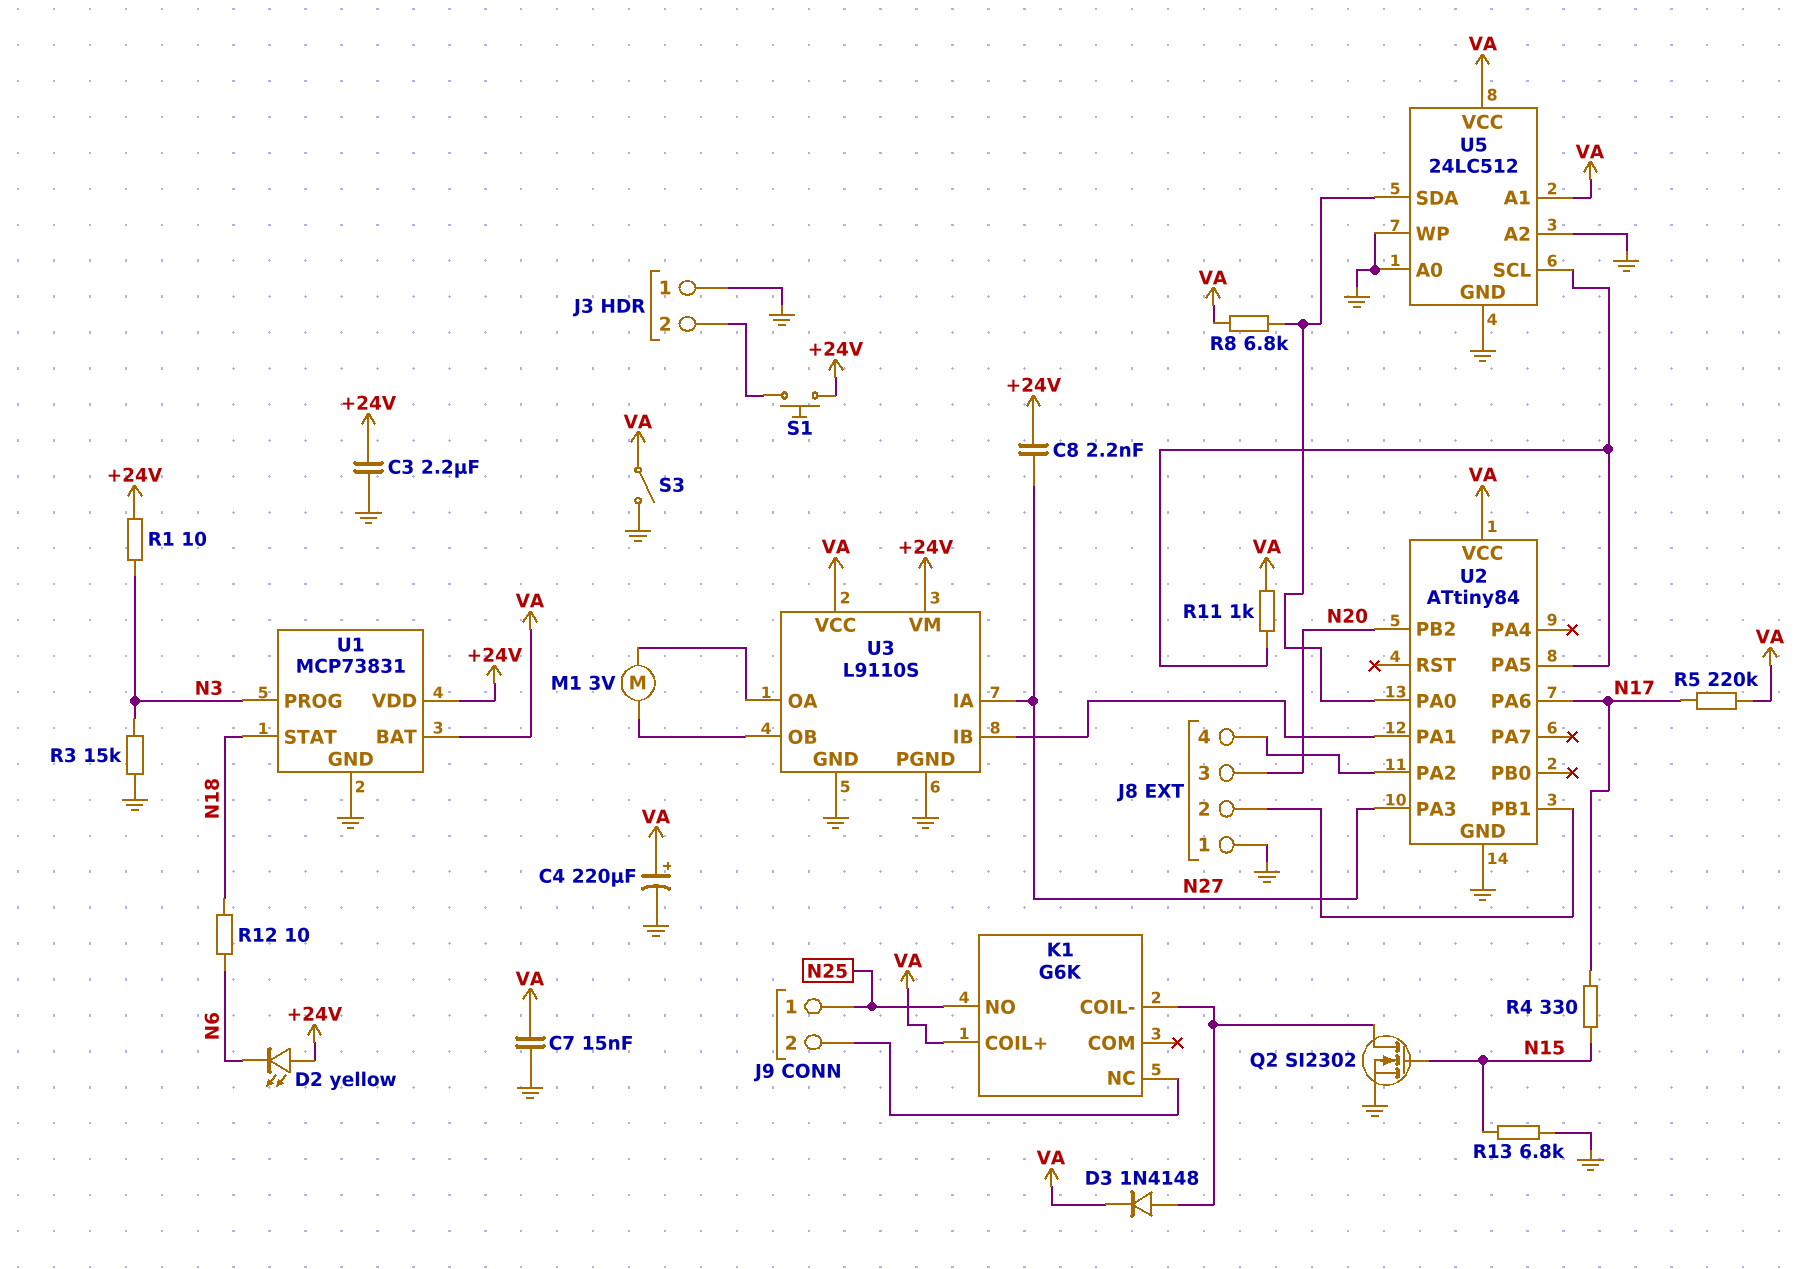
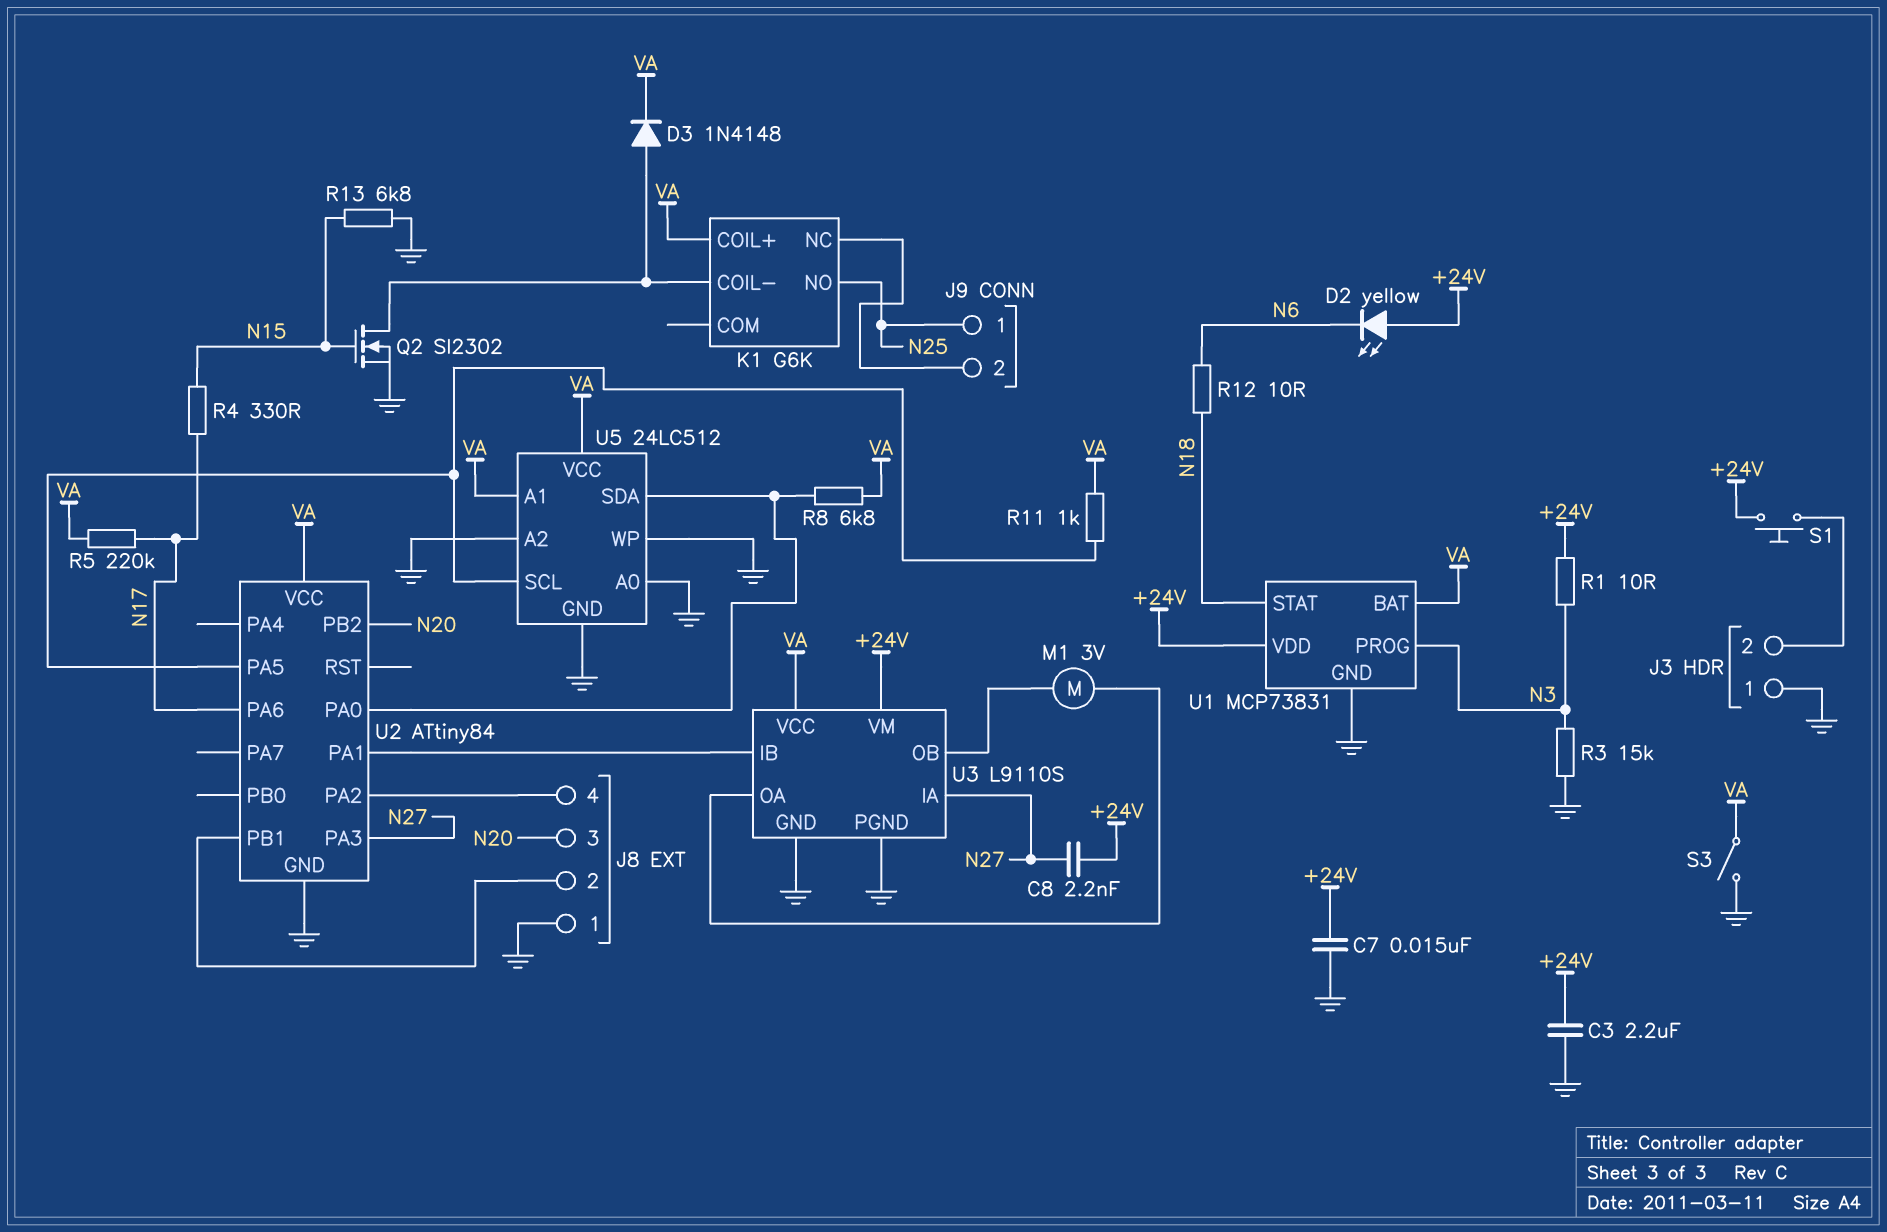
C4: 220uF (plus VA, minus GND) -> none
C7: 15nF (GND, VA) -> 15nF (+24V, GND)

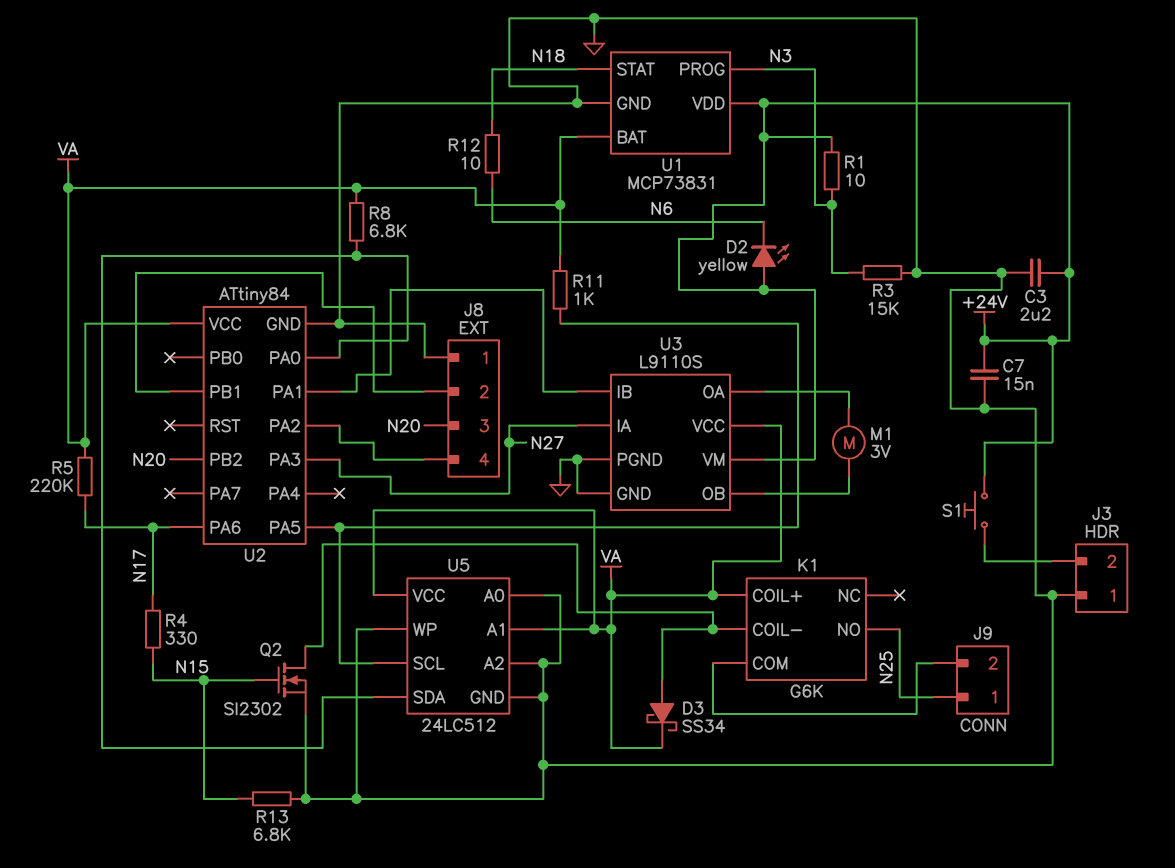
C8: 2.2nF (+24V, N27) -> none
D3: diode 1N4148 (A K1/COIL-, K VA) -> schottky SS34 (A K1/COIL-, K VA)
K1 pin COM: none -> J9/2
K1 pin NC: J9/2 -> none
S3: switch (GND, VA) -> none

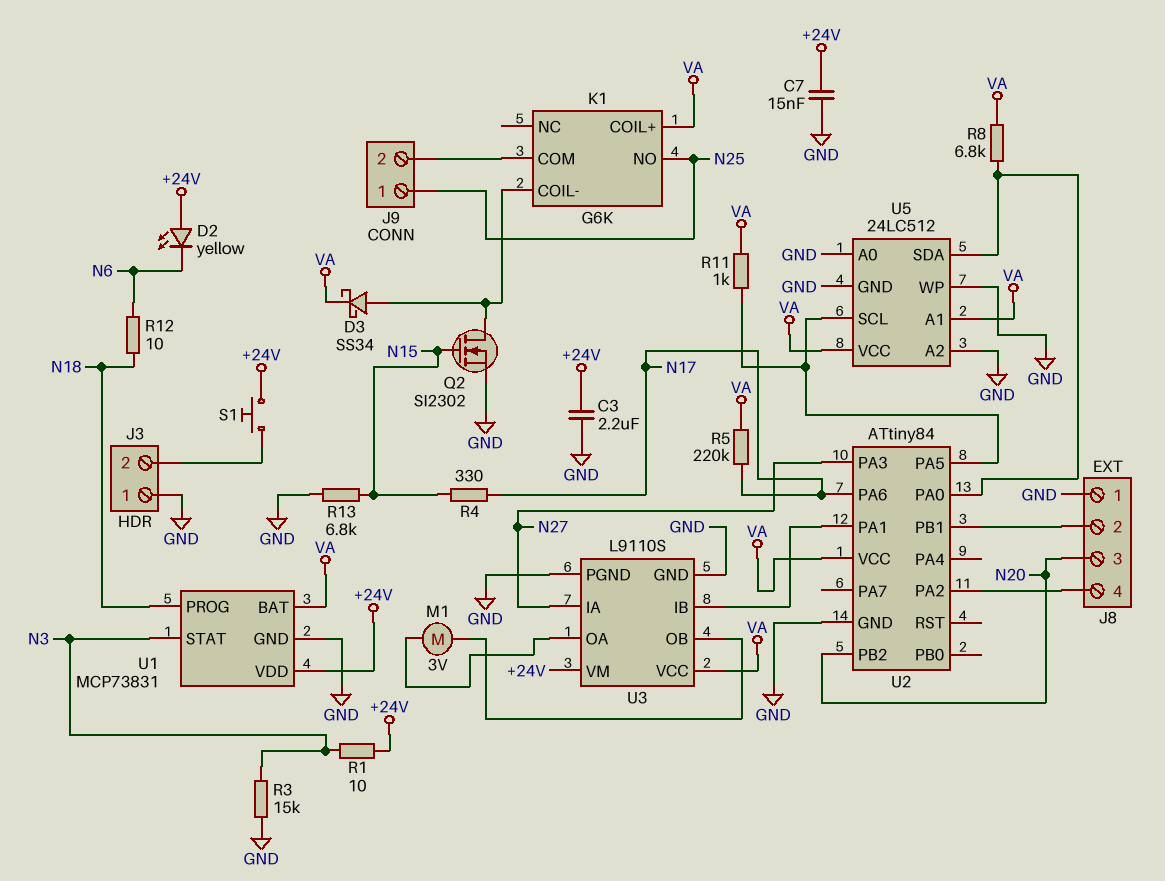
U1 pin PROG: N3 -> N18
U1 pin STAT: N18 -> N3

